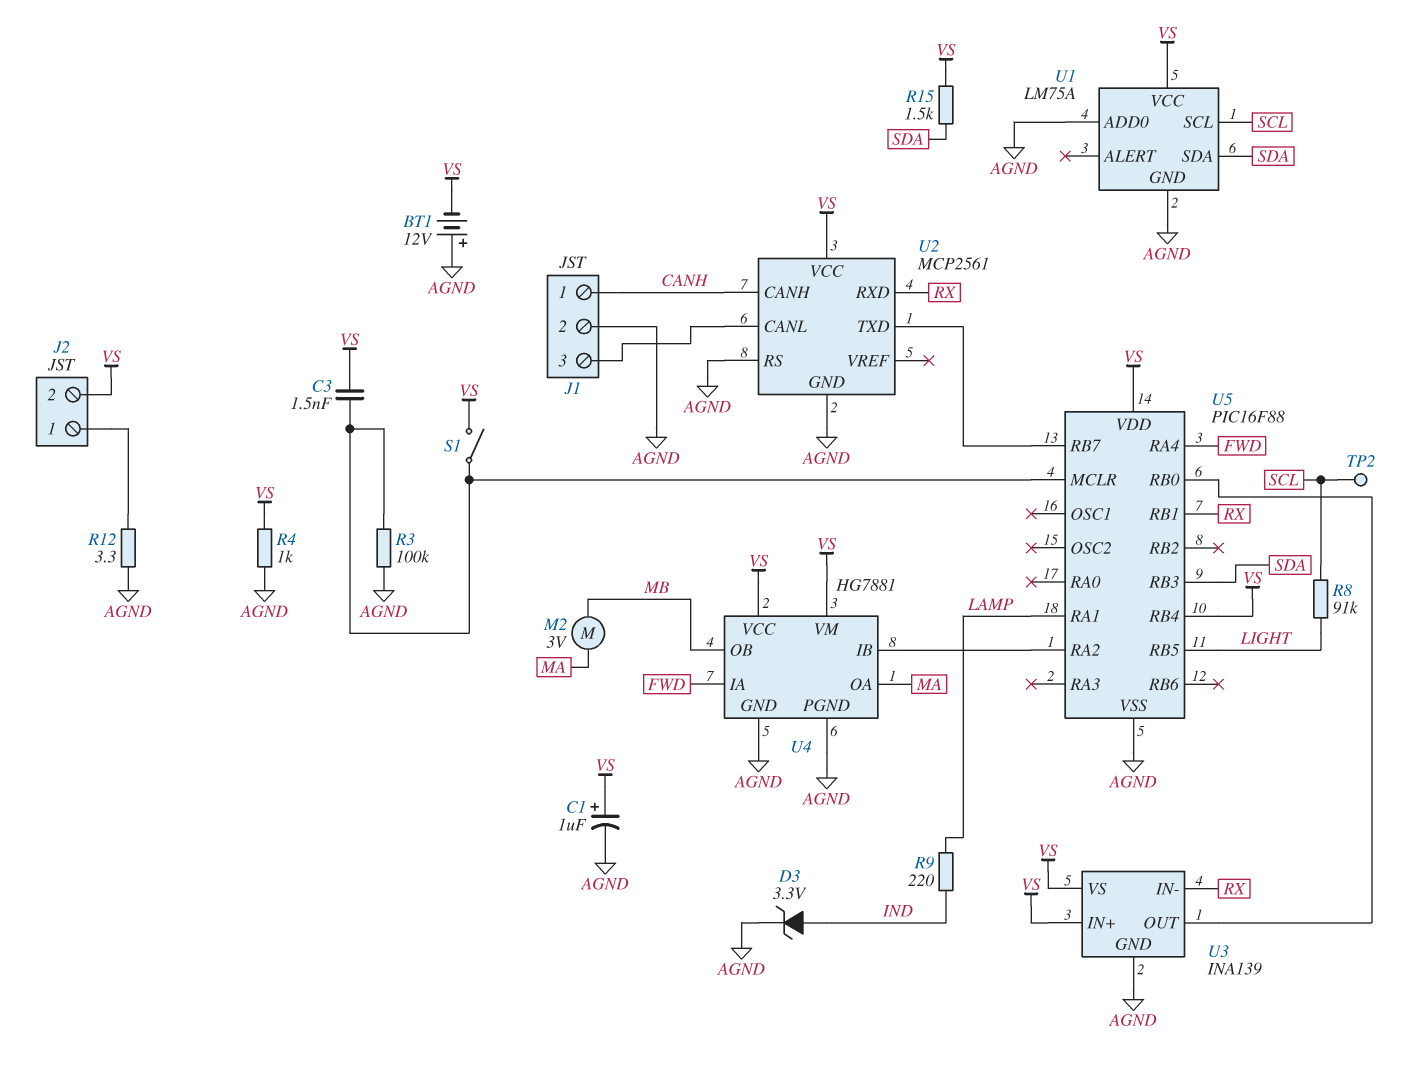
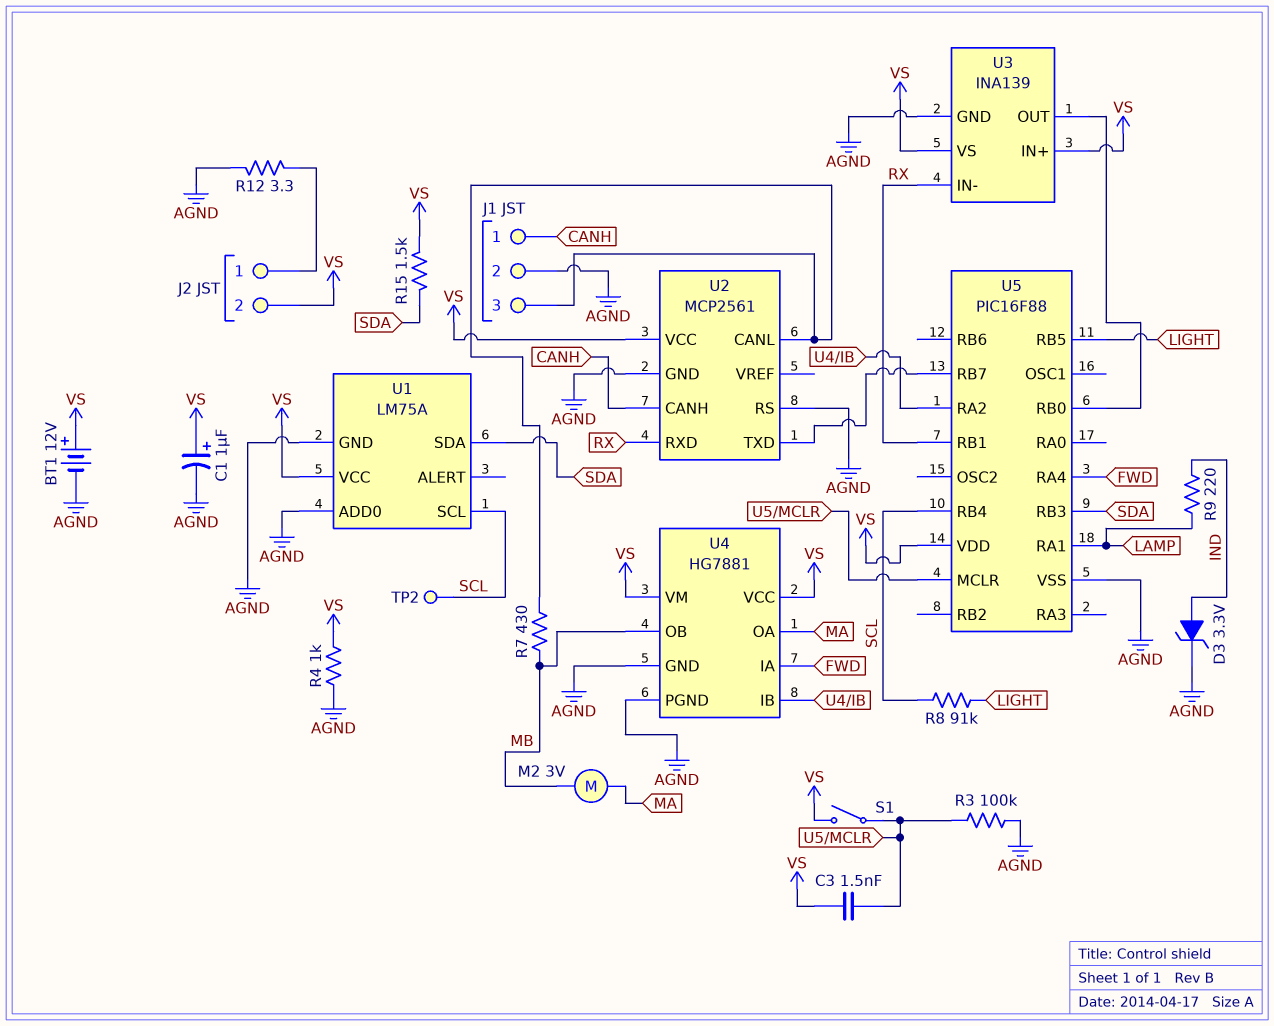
BT1: 12V (plus AGND, minus VS) -> 12V (plus VS, minus AGND)
R7: none -> 430 (J1/3, MB)
U5 pin RB4: VS -> SCL

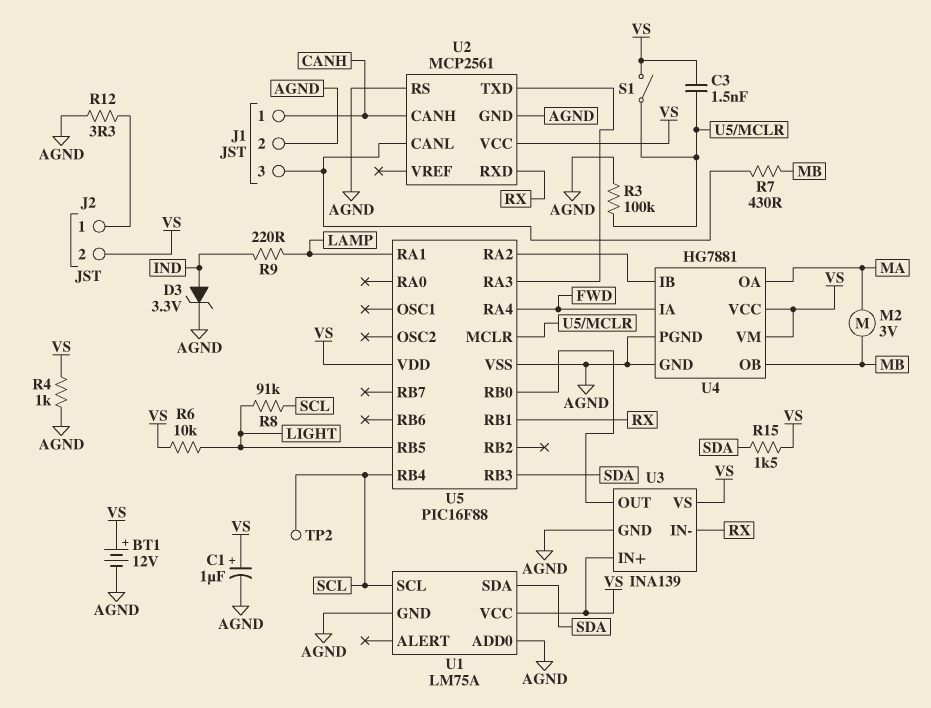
R6: none -> 10k (LIGHT, VS)
U5 pin RA3: none -> U2/TXD
U5 pin RB7: U2/TXD -> none

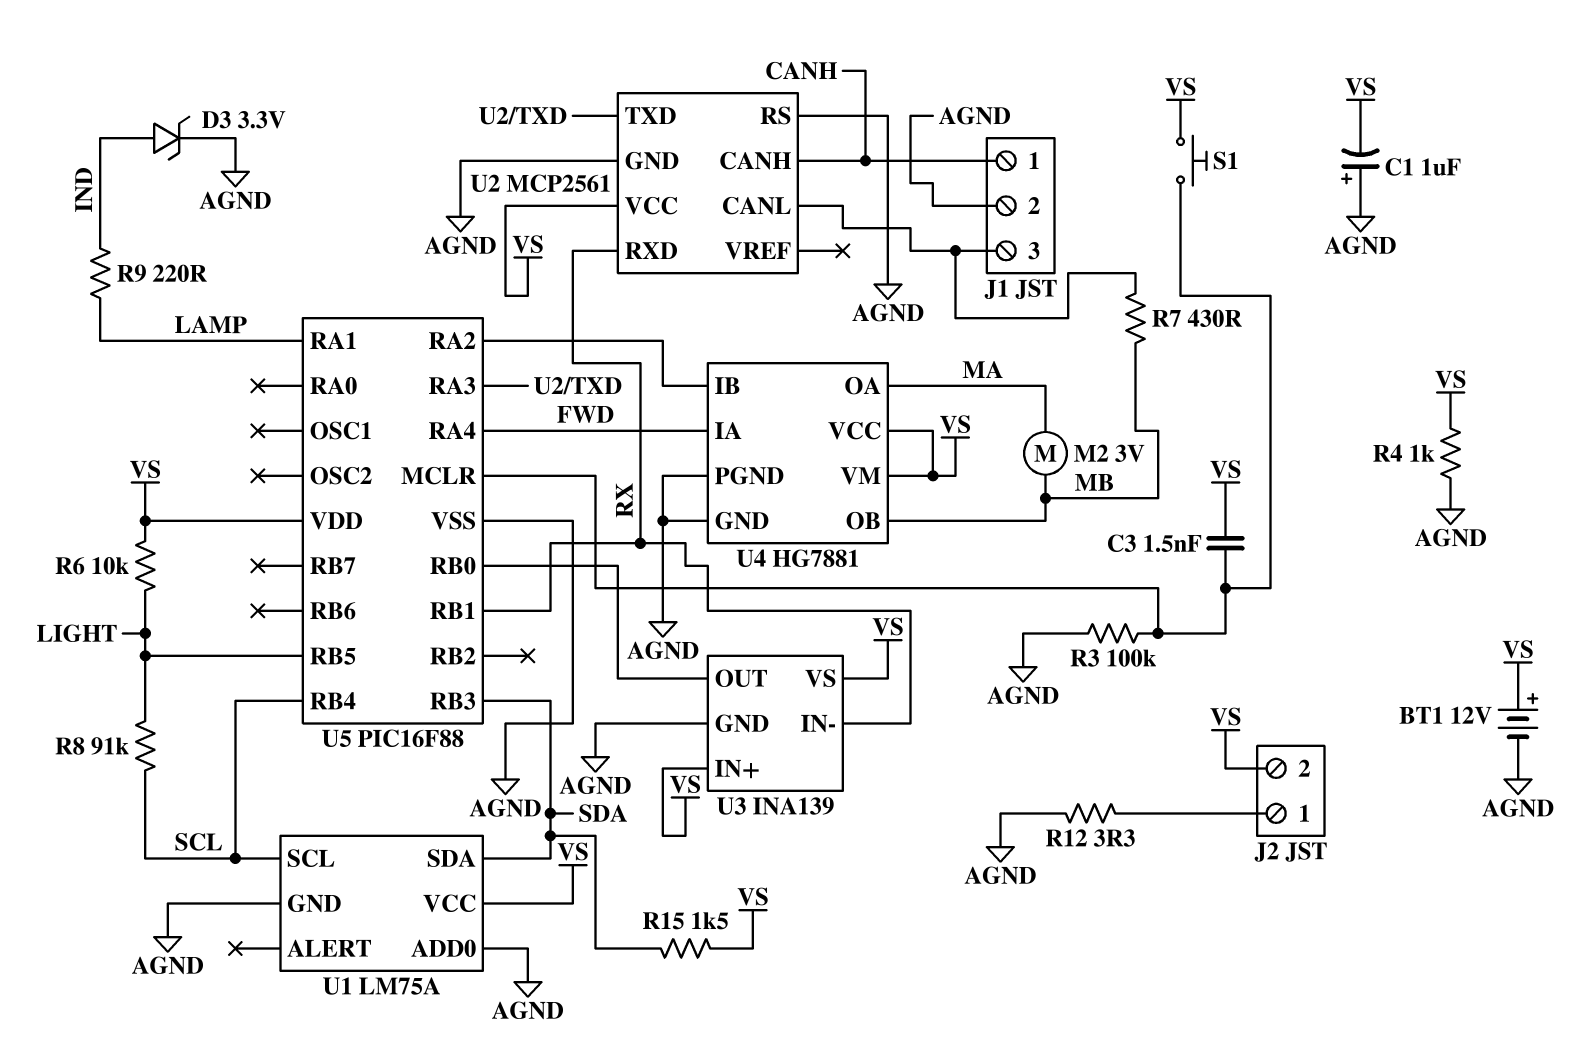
C1: 1uF (plus VS, minus AGND) -> 1uF (plus AGND, minus VS)
S1: switch (U5/MCLR, VS) -> button (U5/MCLR, VS)
TP2: test point (SCL) -> none

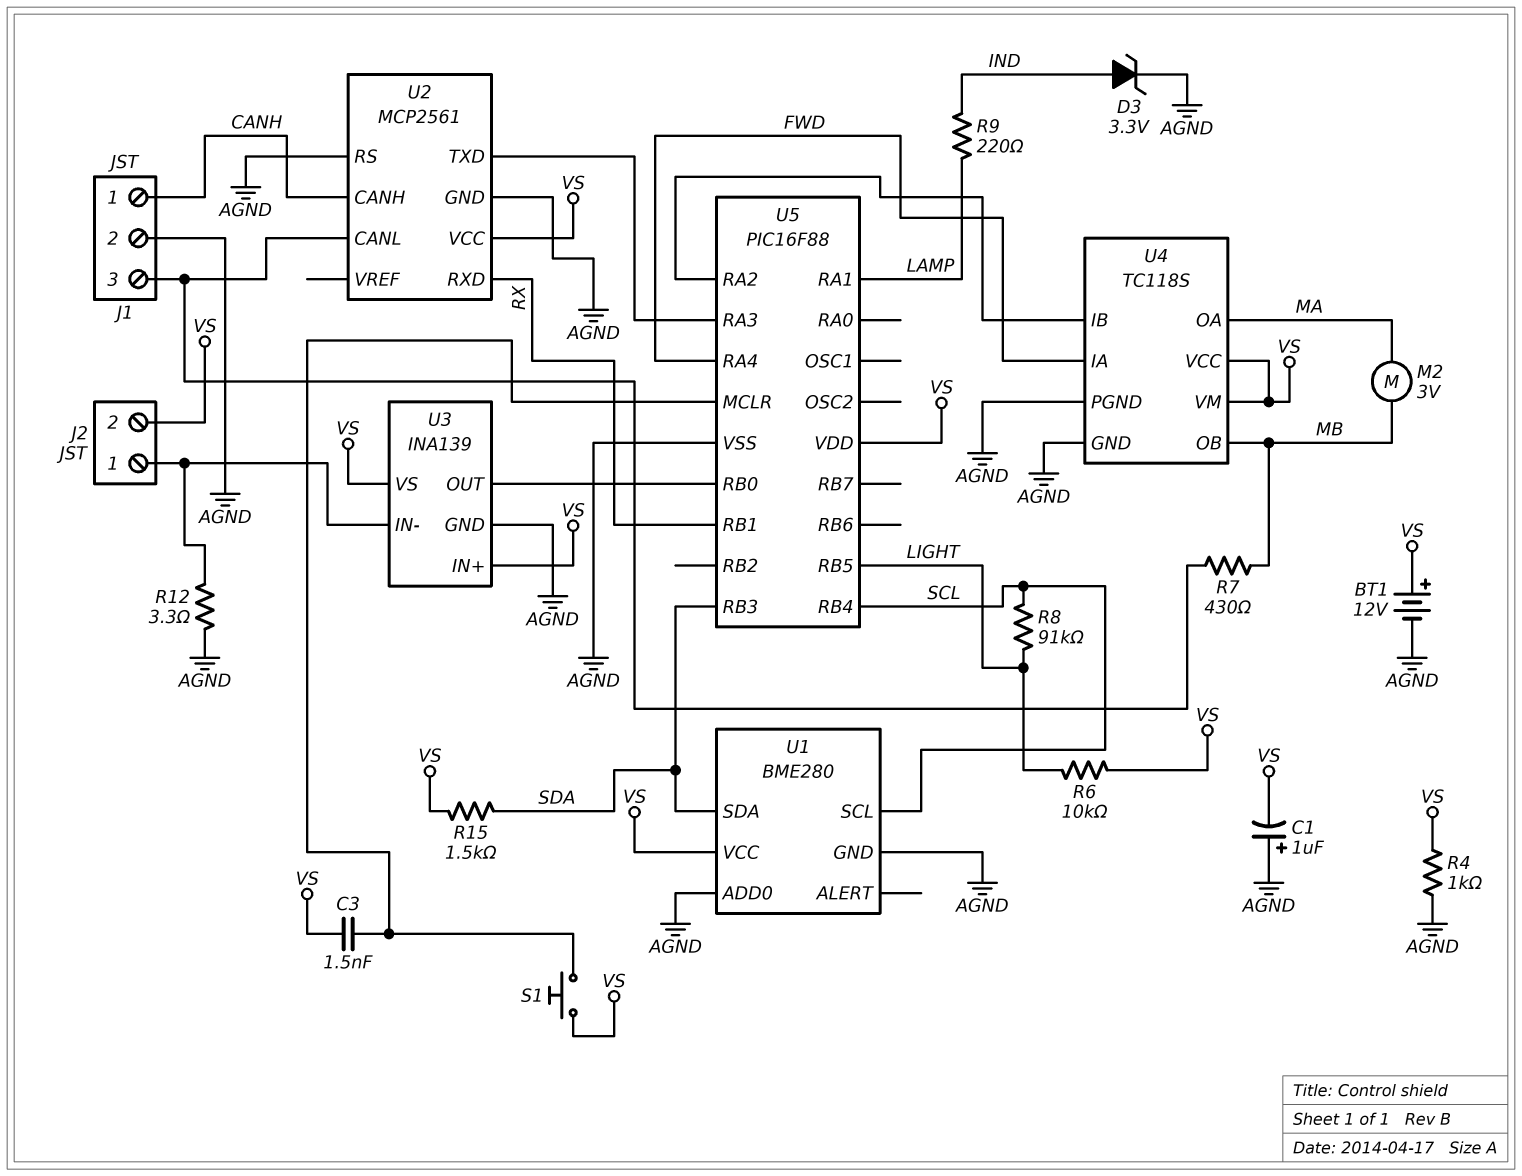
R3: 100k (AGND, U5/MCLR) -> none
U1: LM75A -> BME280
U3 pin IN-: RX -> J2/1
U4: HG7881 -> TC118S

